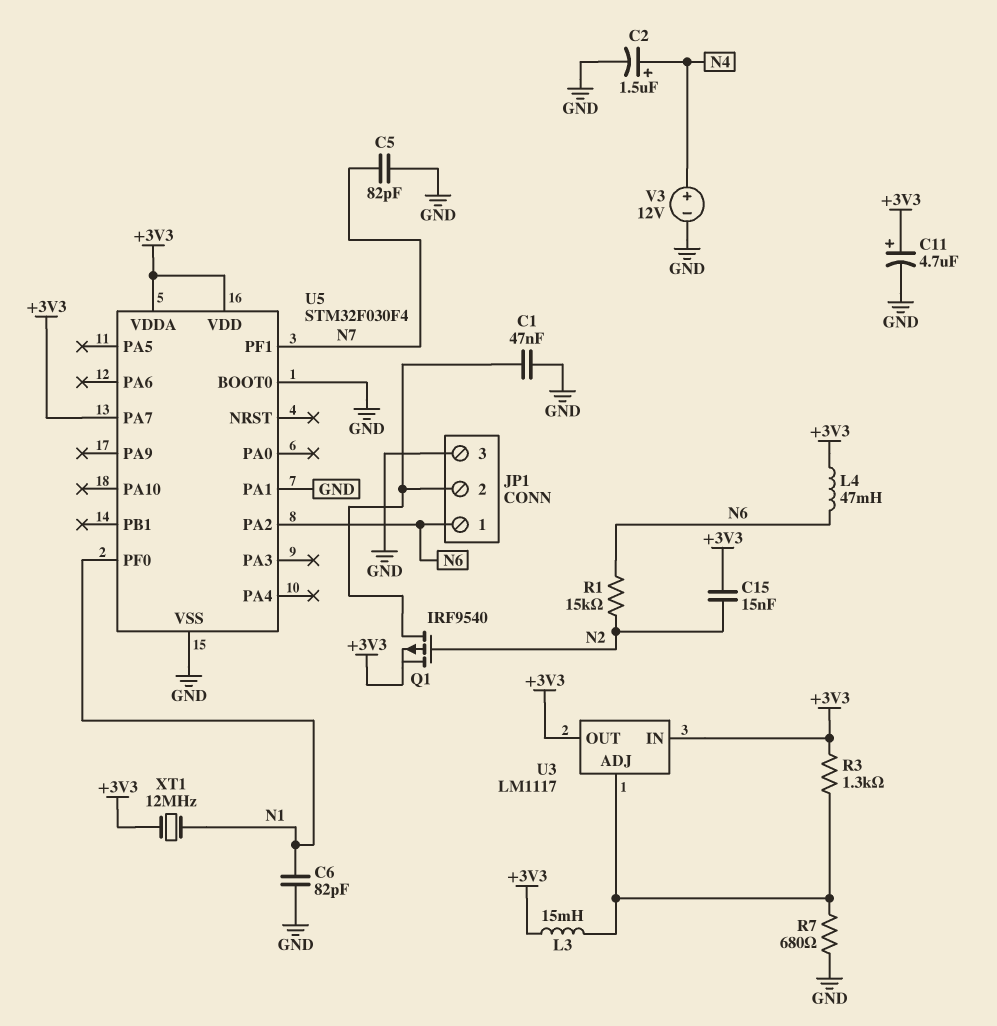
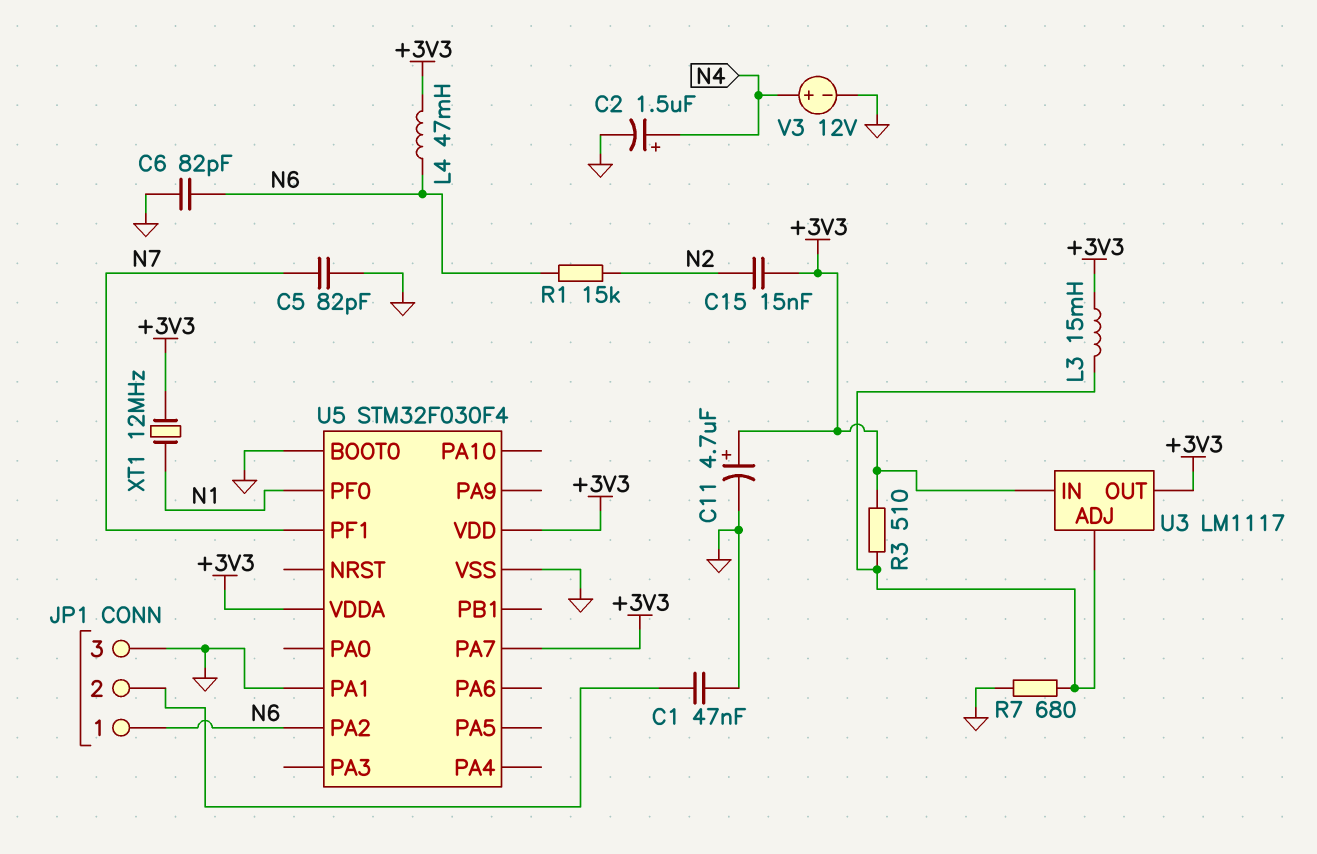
C6: 82pF (GND, N1) -> 82pF (GND, N6)
Q1: PMOS IRF9540 (G N2, D JP1/2, S +3V3) -> none
R3: 1.3k (+3V3, U3/ADJ) -> 510 (+3V3, U3/ADJ)

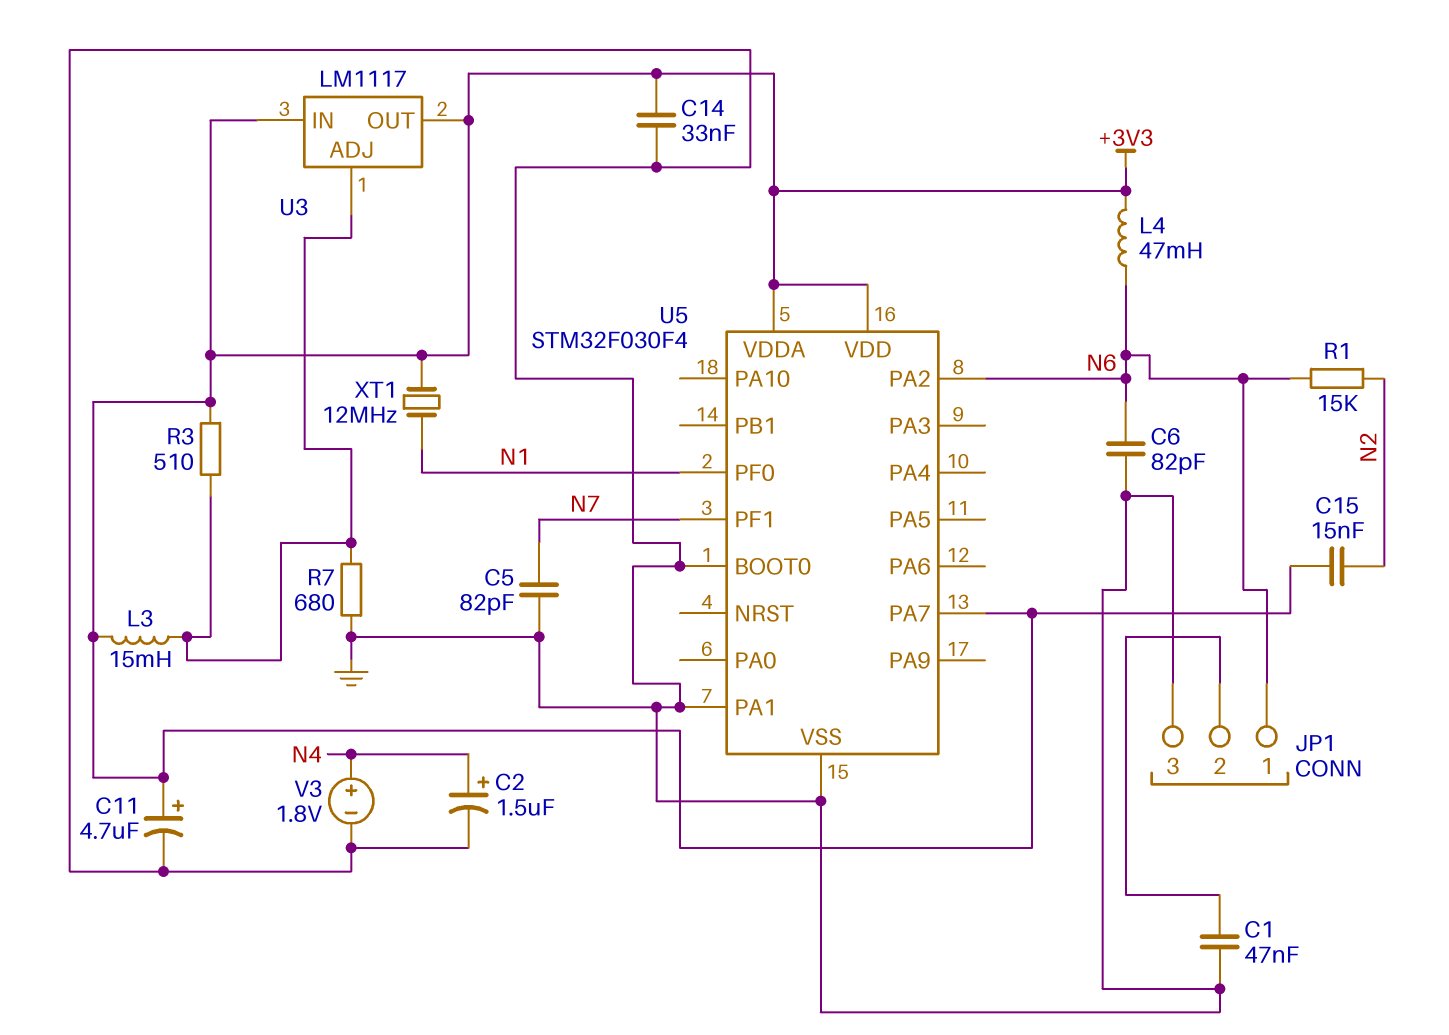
C14: none -> 33nF (+3V3, GND)
V3: 12V (plus N4, minus GND) -> 1.8V (plus N4, minus GND)

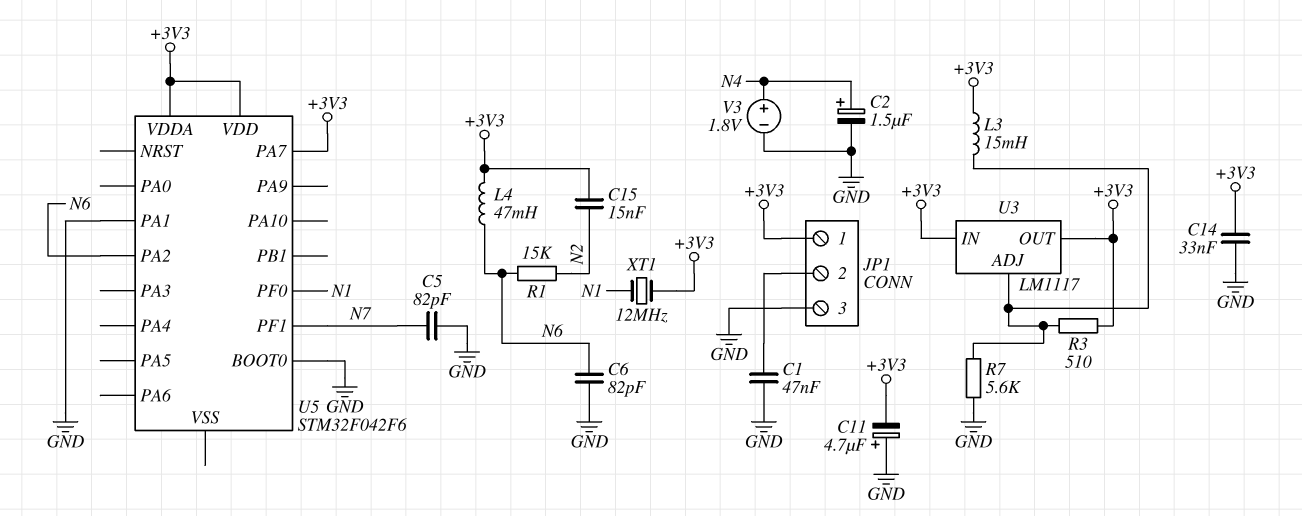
C11: 4.7uF (plus +3V3, minus GND) -> 4.7uF (plus GND, minus +3V3)
JP1 pin 1: N6 -> +3V3
R7: 680 (GND, U3/ADJ) -> 5.6k (GND, U3/ADJ)
U5: STM32F030F4 -> STM32F042F6
U5 pin VSS: GND -> none

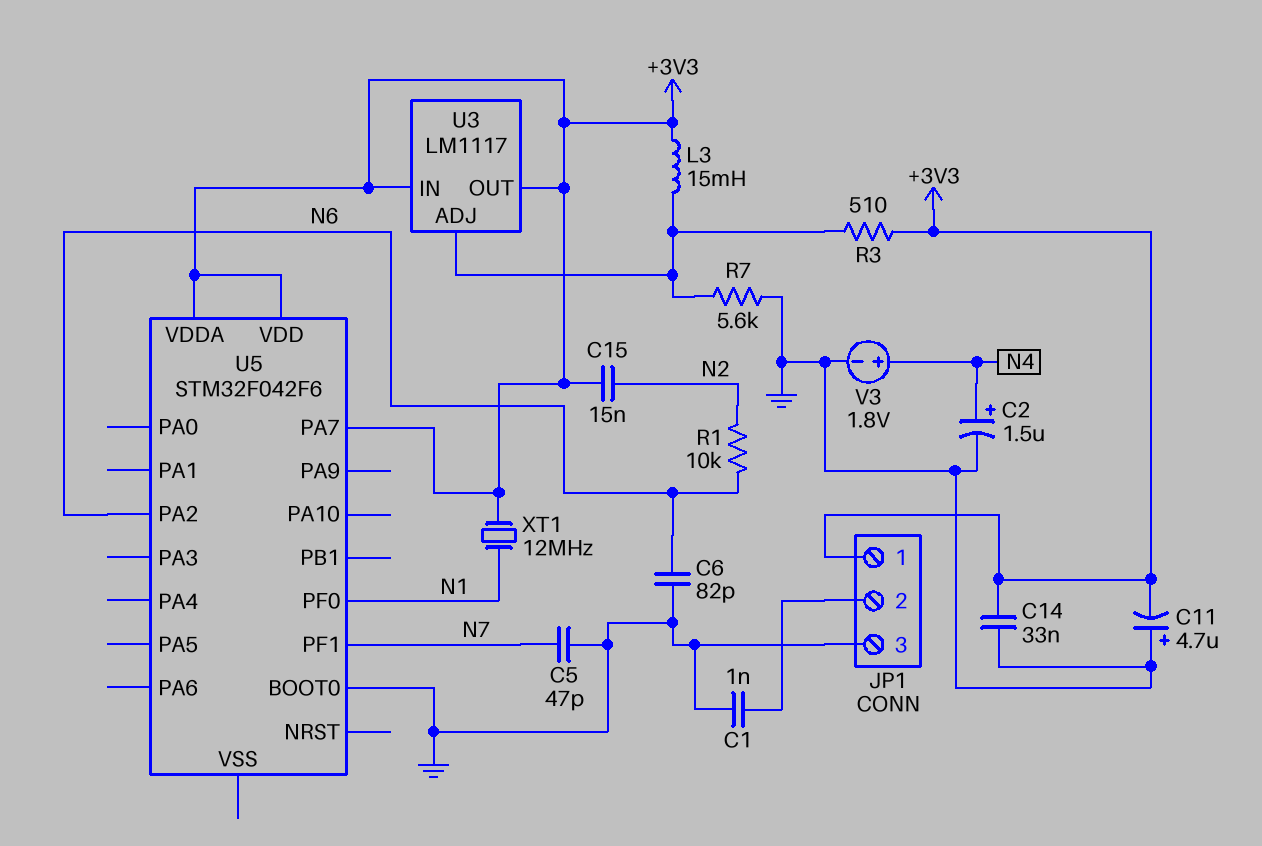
C1: 47nF (GND, JP1/2) -> 1nF (GND, JP1/2)
C5: 82pF (GND, N7) -> 47pF (GND, N7)
L4: 47mH (+3V3, N6) -> none
R1: 15k (N2, N6) -> 10k (N2, N6)
U5 pin PA1: GND -> none

